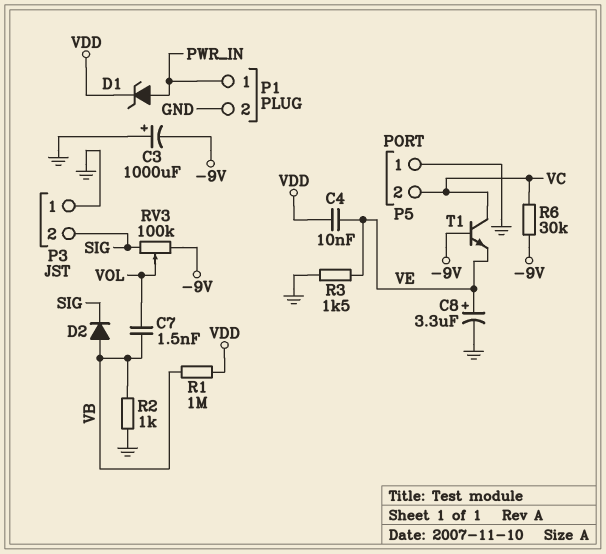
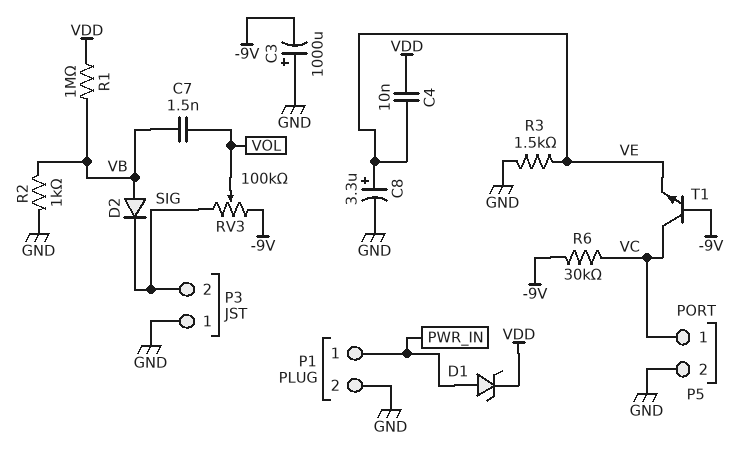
P5 pin 1: GND -> VC
P5 pin 2: VC -> GND

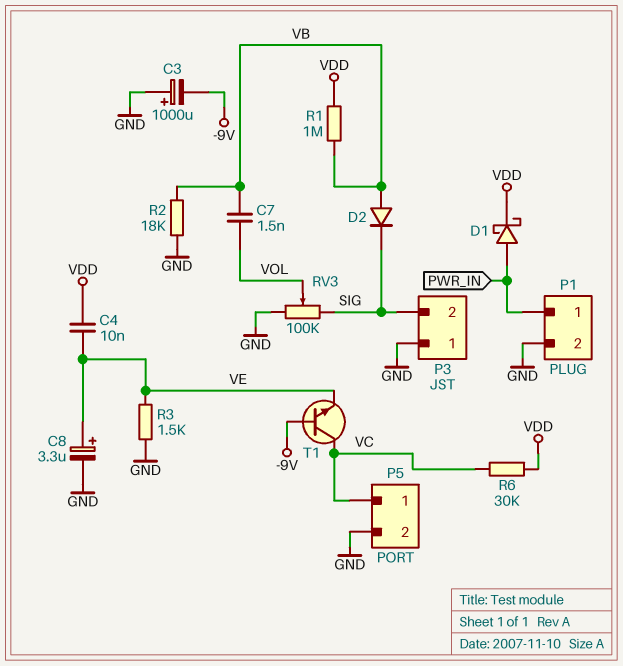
D1: zener (A PWR_IN, K VDD) -> schottky (A PWR_IN, K VDD)
R2: 1k (GND, VB) -> 18k (GND, VB)
R6: 30k (-9V, VC) -> 30k (VC, VDD)
RV3: 100k (-9V, SIG, wiper VOL) -> 100k (GND, SIG, wiper VOL)

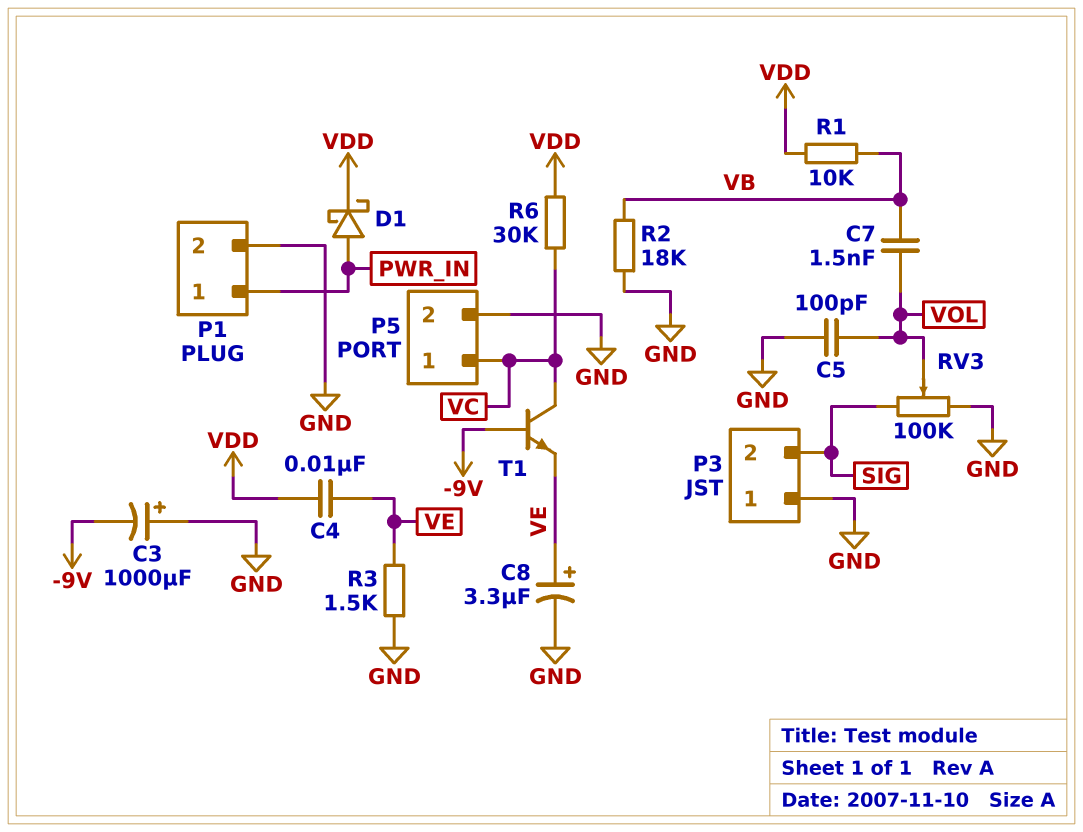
C5: none -> 100pF (GND, VOL)
D2: diode (A VB, K SIG) -> none
R1: 1M (VB, VDD) -> 10k (VB, VDD)

